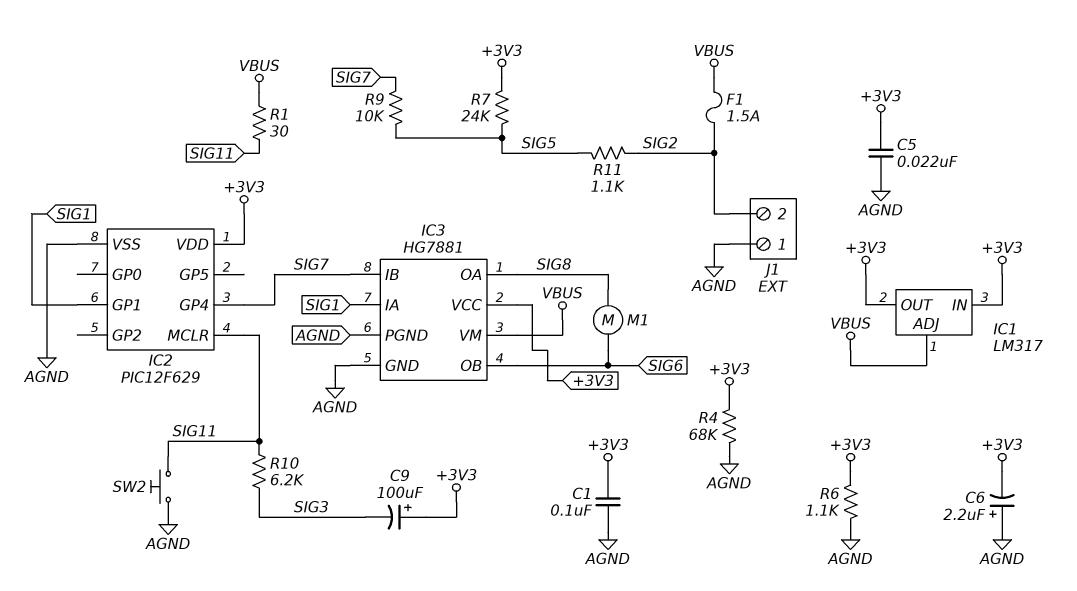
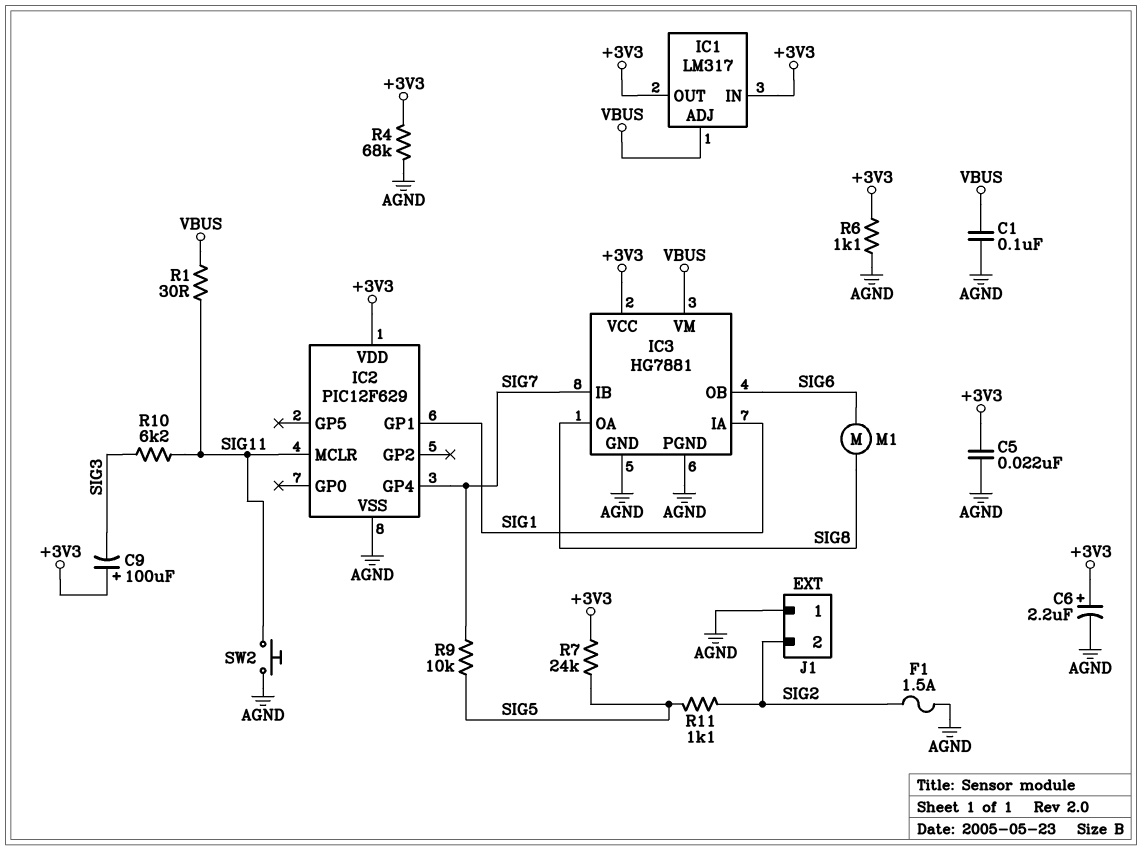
C1: 100nF (+3V3, AGND) -> 100nF (AGND, VBUS)
C6: 2.2uF (plus AGND, minus +3V3) -> 2.2uF (plus +3V3, minus AGND)
F1: 1.5A (SIG2, VBUS) -> 1.5A (AGND, SIG2)

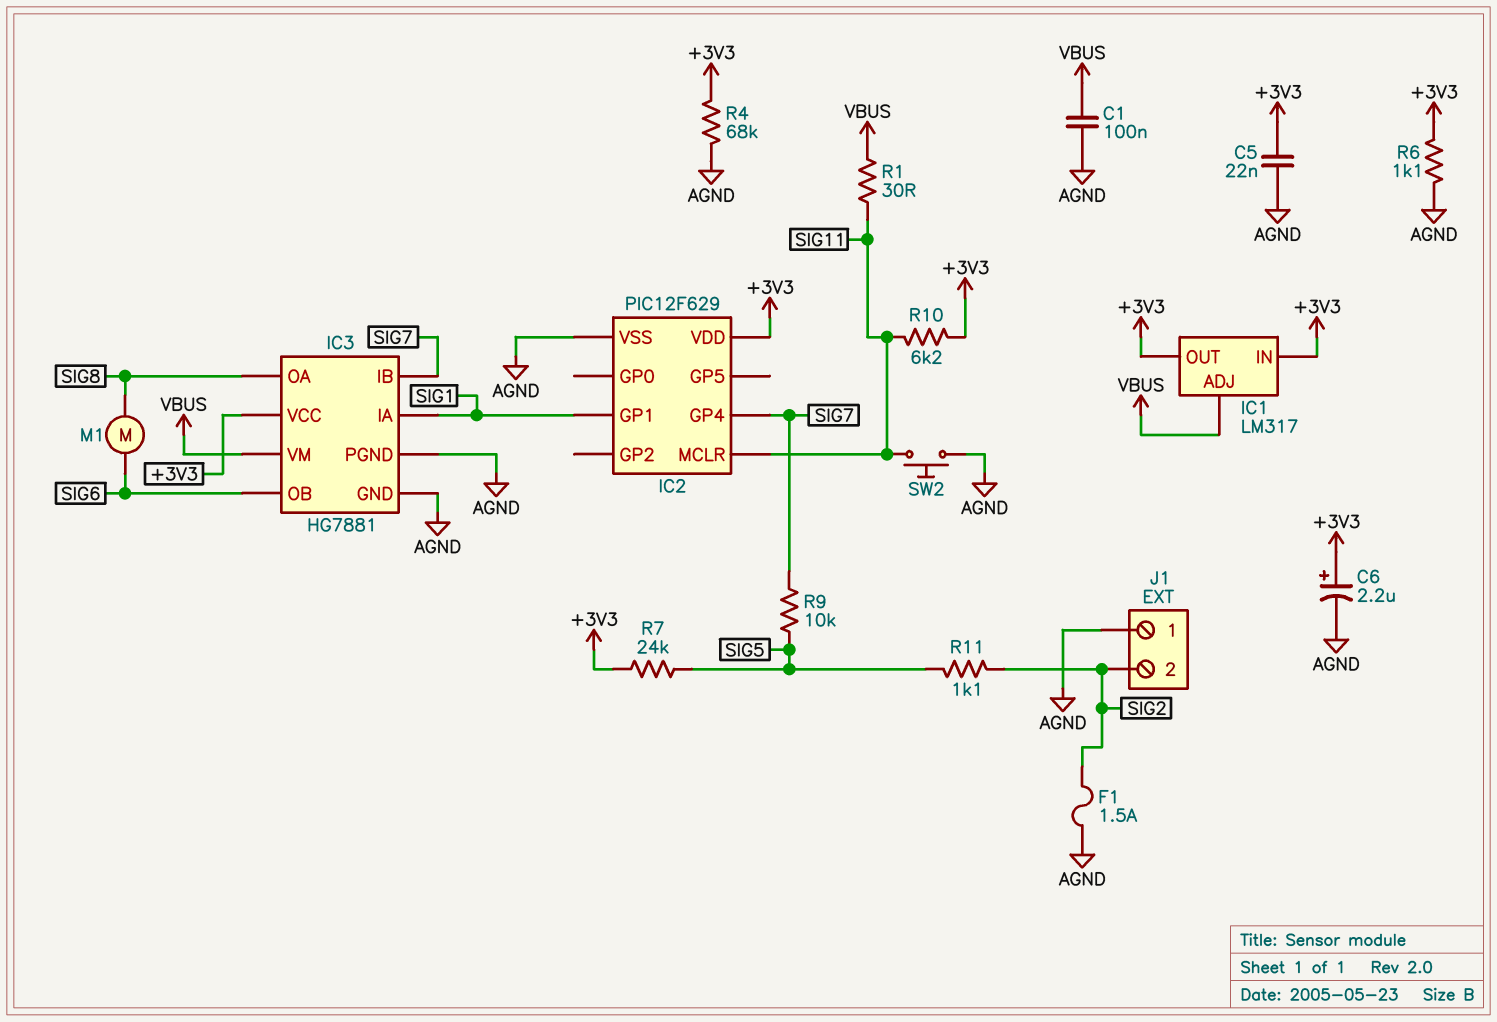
C9: 100uF (plus +3V3, minus SIG3) -> none
R10: 6.2k (SIG3, SIG11) -> 6.2k (+3V3, SIG11)

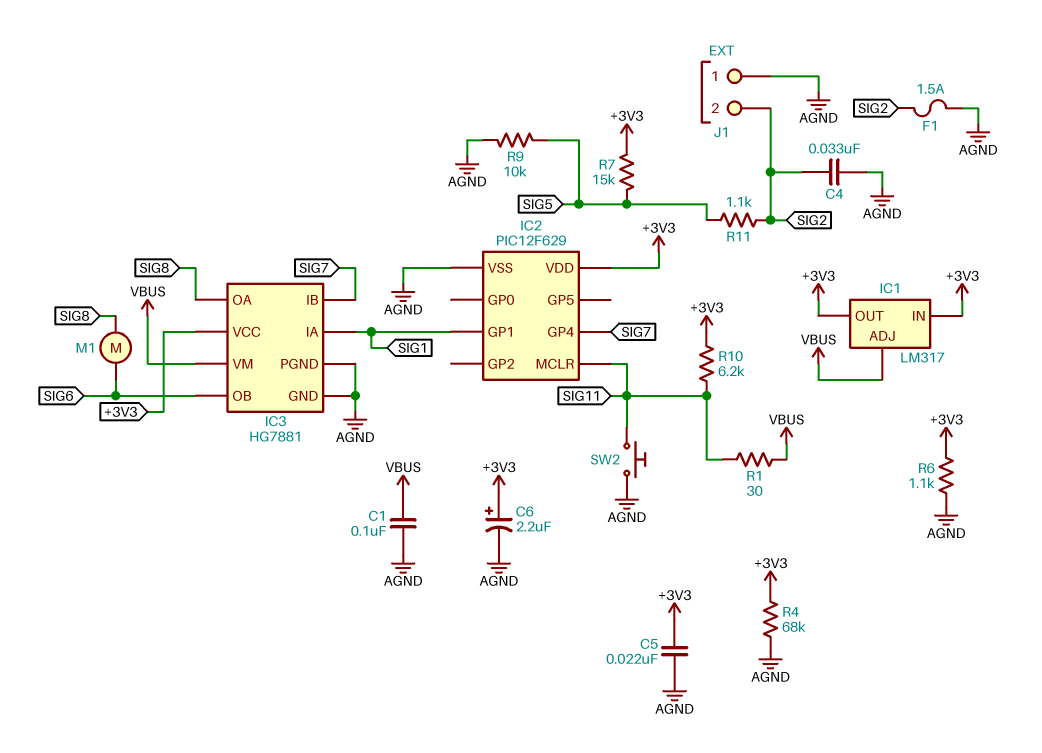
C4: none -> 33nF (AGND, SIG2)
R7: 24k (+3V3, SIG5) -> 15k (+3V3, SIG5)
R9: 10k (SIG5, SIG7) -> 10k (AGND, SIG5)

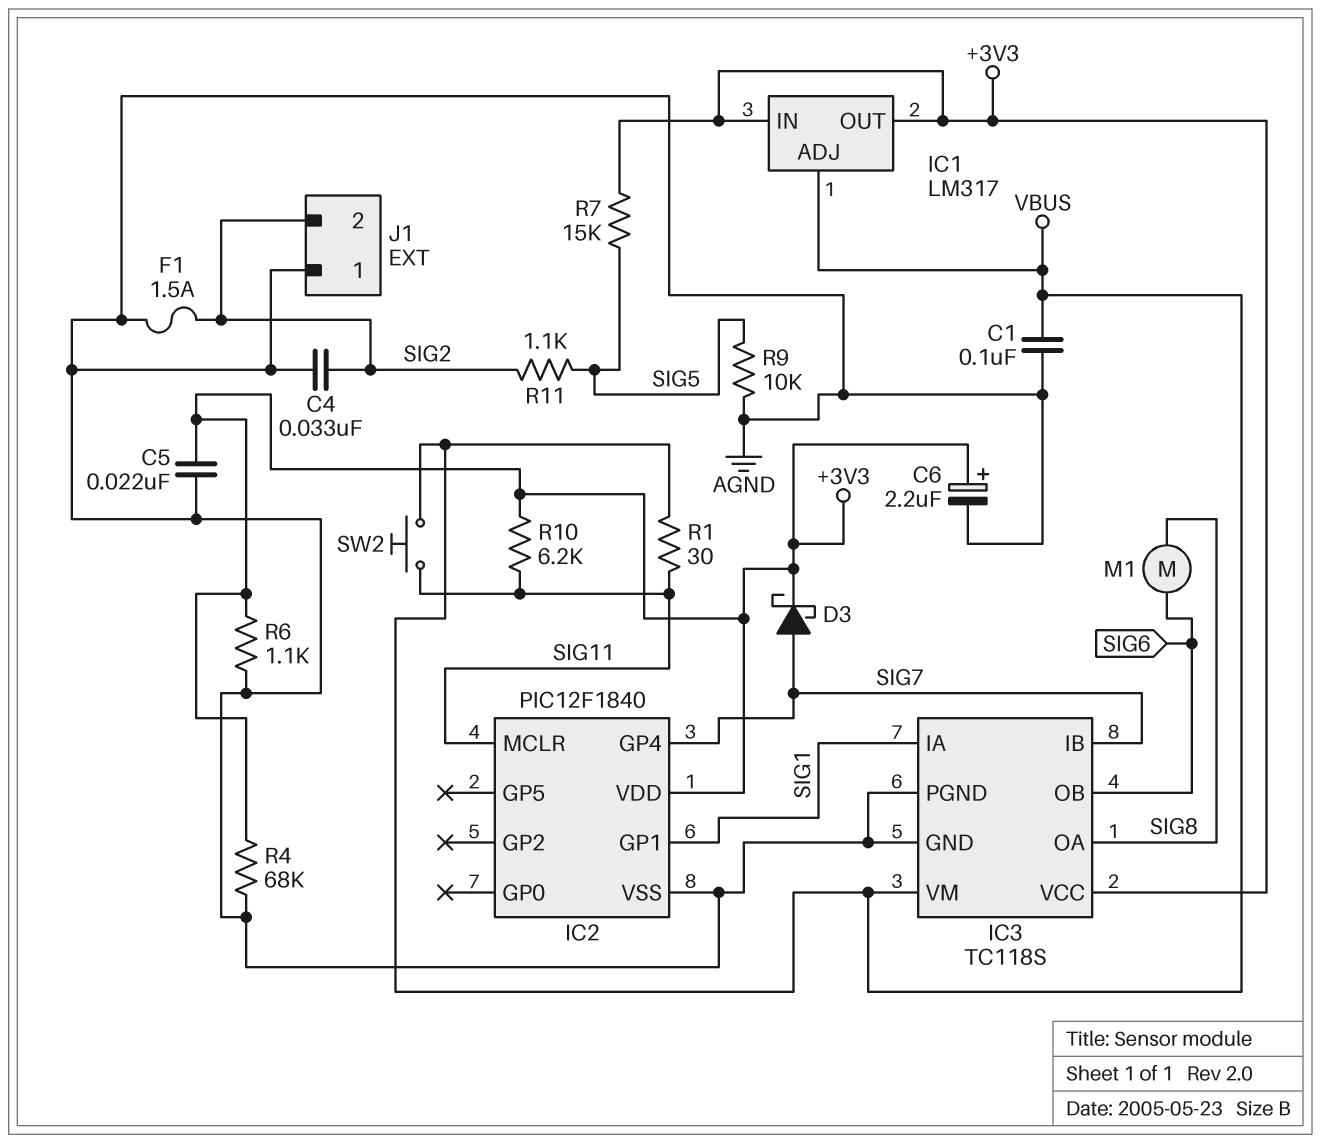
D3: none -> schottky (A SIG7, K +3V3)
IC2: PIC12F629 -> PIC12F1840
IC3: HG7881 -> TC118S
SW2: button (AGND, SIG11) -> button (SIG11, VBUS)

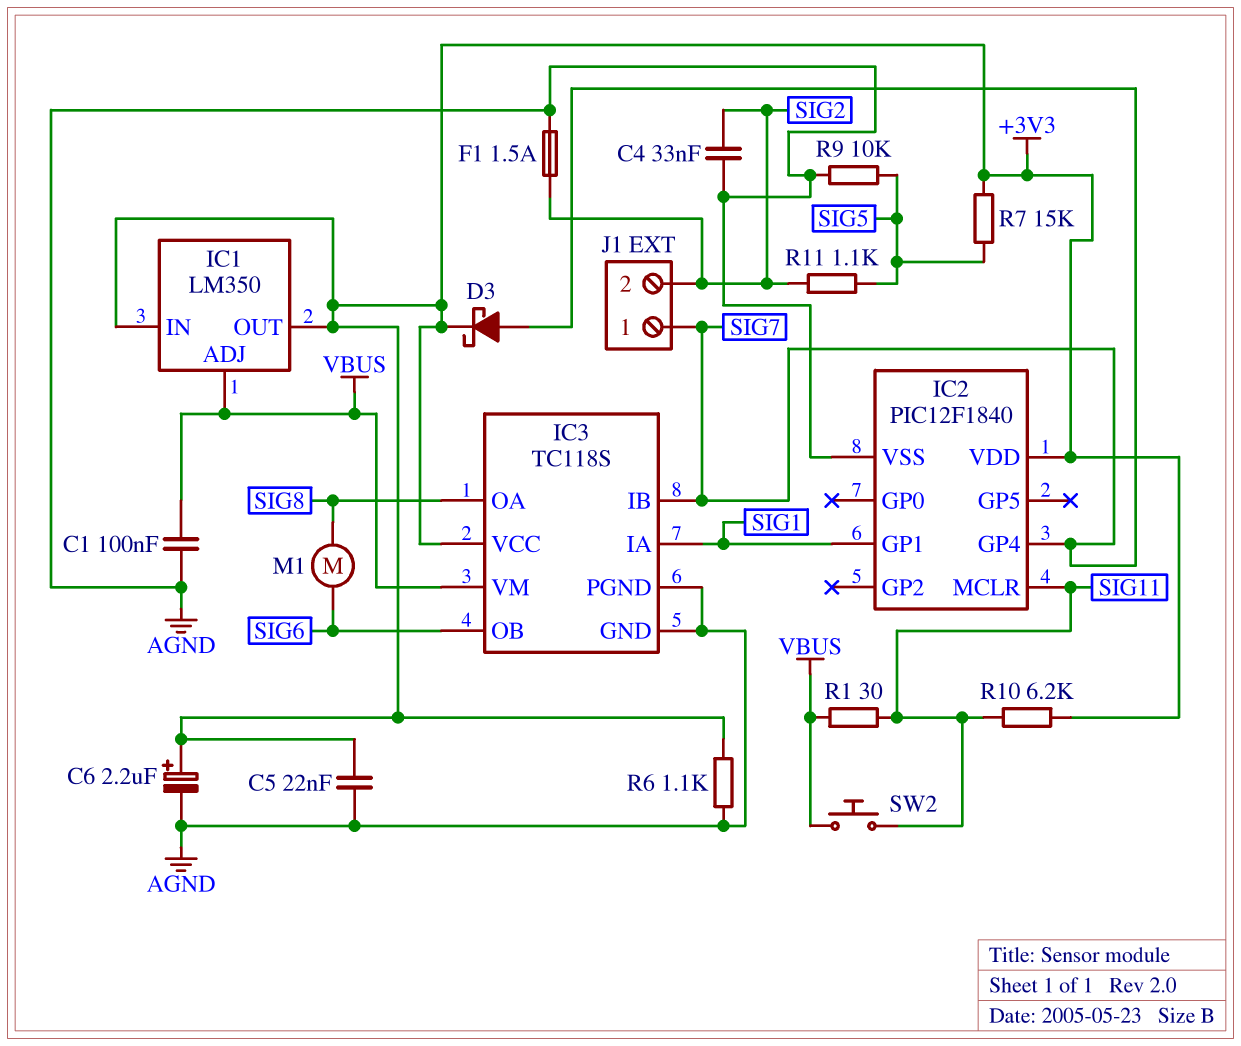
IC1: LM317 -> LM350
J1 pin 1: AGND -> SIG7
R4: 68k (+3V3, AGND) -> none

